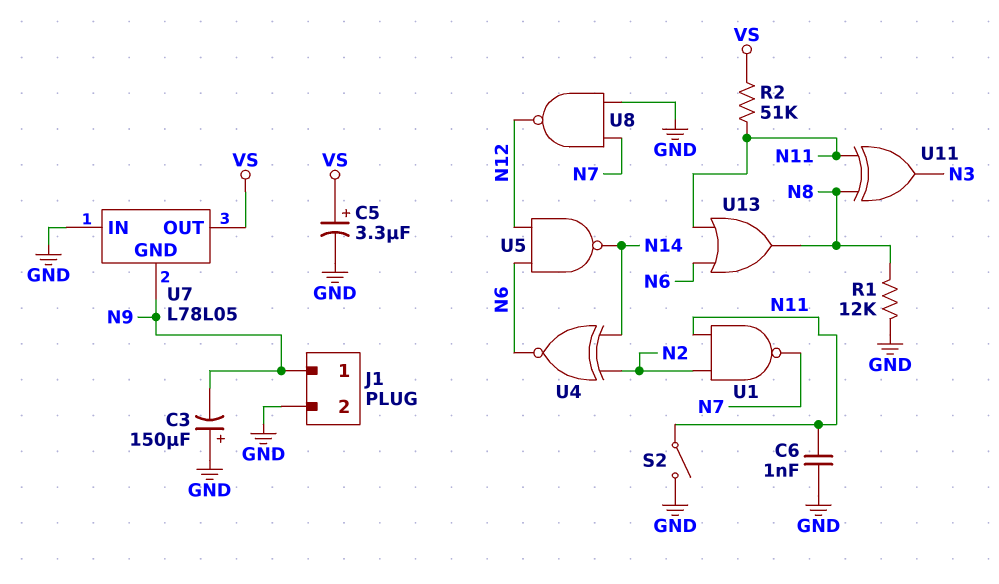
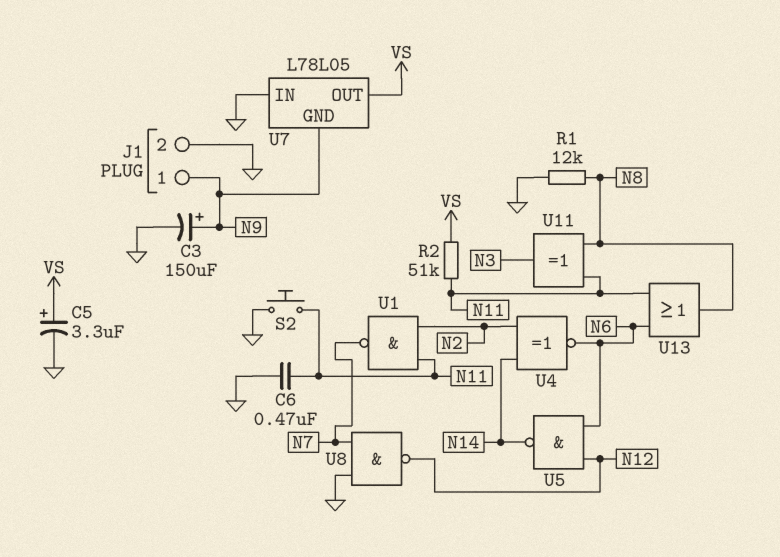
C3: 150uF (plus GND, minus N9) -> 150uF (plus N9, minus GND)
C6: 1nF (GND, N11) -> 470nF (GND, N11)
S2: switch (GND, N11) -> button (GND, N11)

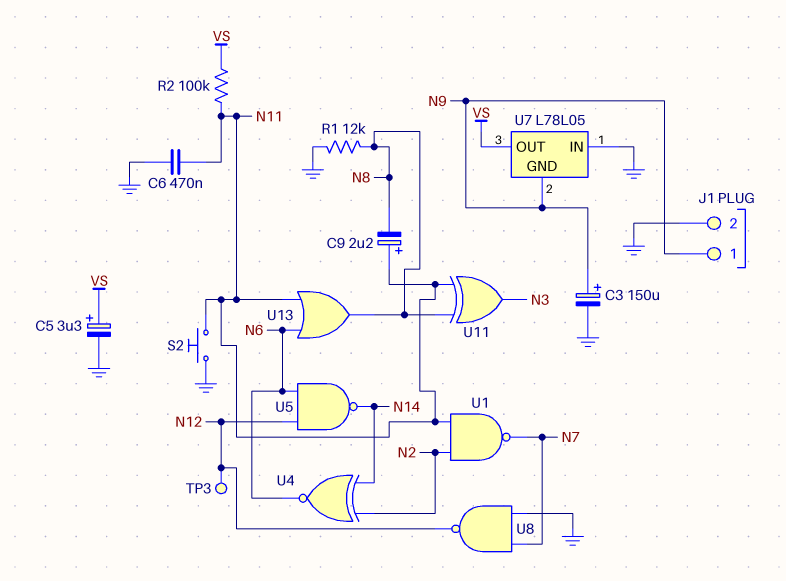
C9: none -> 2.2uF (plus N11, minus N8)
R2: 51k (N11, VS) -> 100k (N11, VS)
TP3: none -> test point (N12)

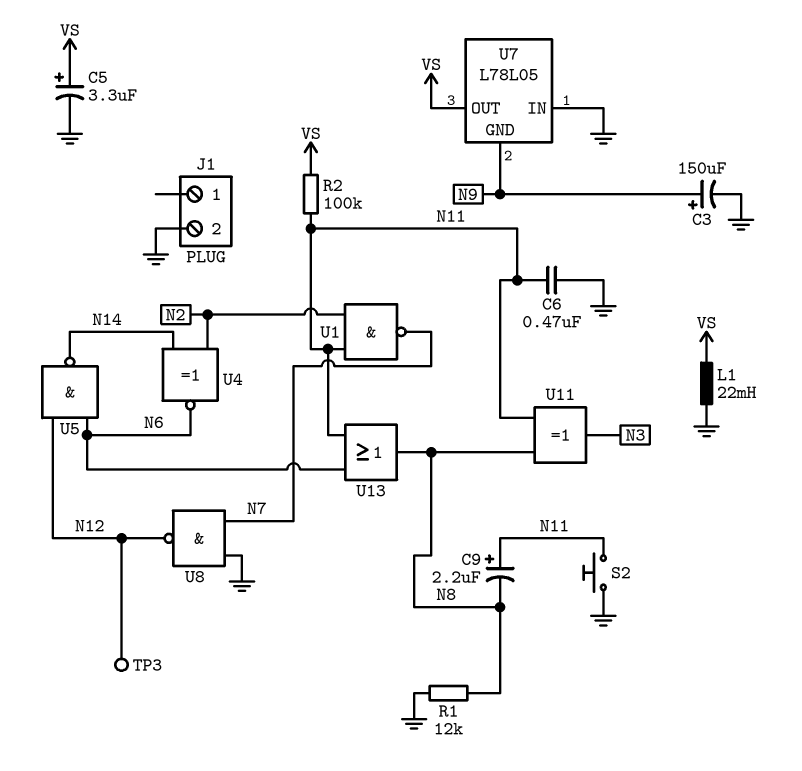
J1 pin 1: N9 -> none
L1: none -> 22mH (GND, VS)

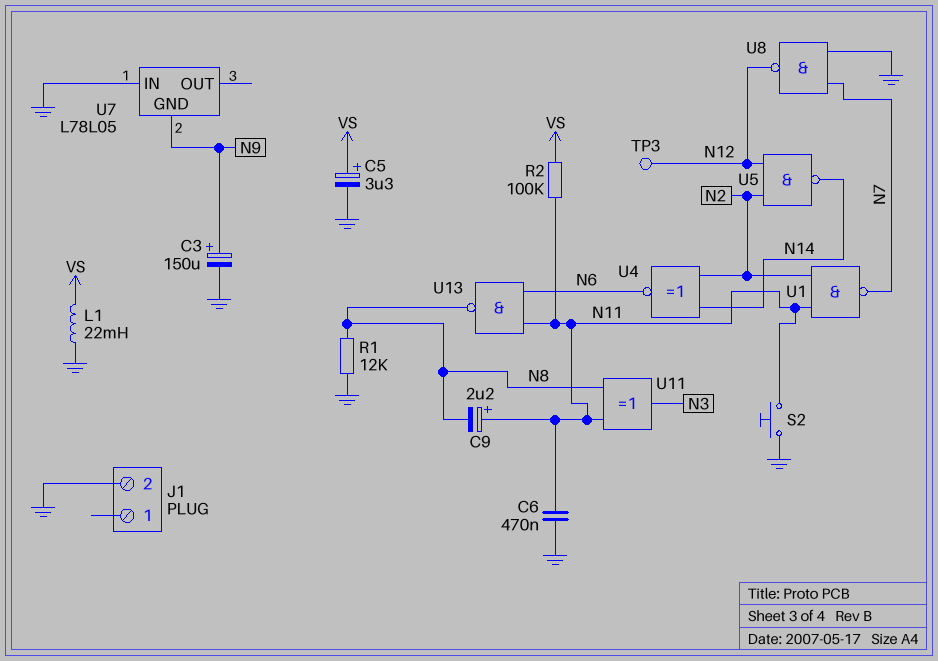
U5: NAND (in N6, in N12, out N14) -> NAND (in N2, in N12, out N14)
U7 pin OUT: VS -> none
U13: OR (in N6, in N11, out N8) -> NAND (in N6, in N11, out N8)

